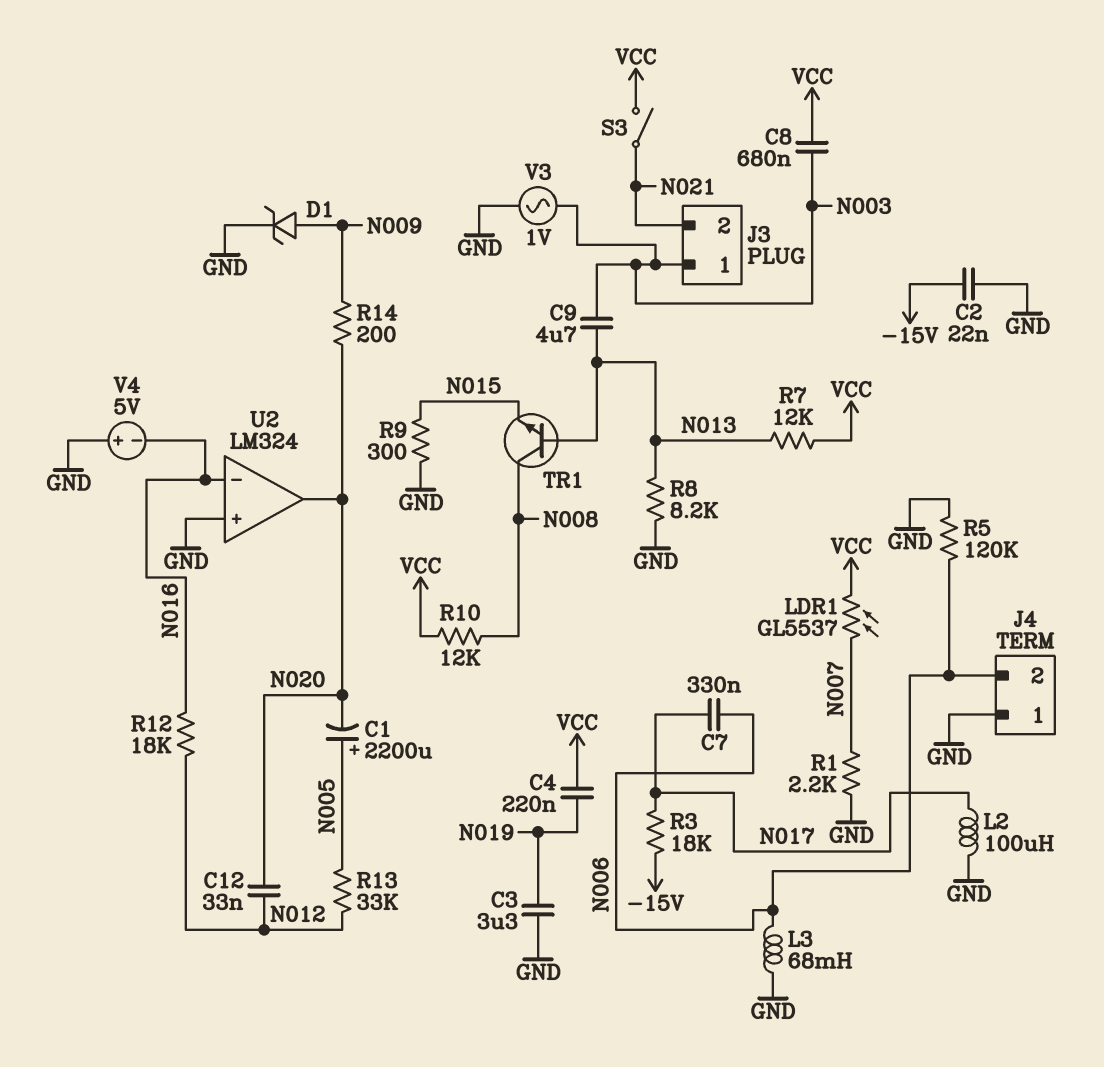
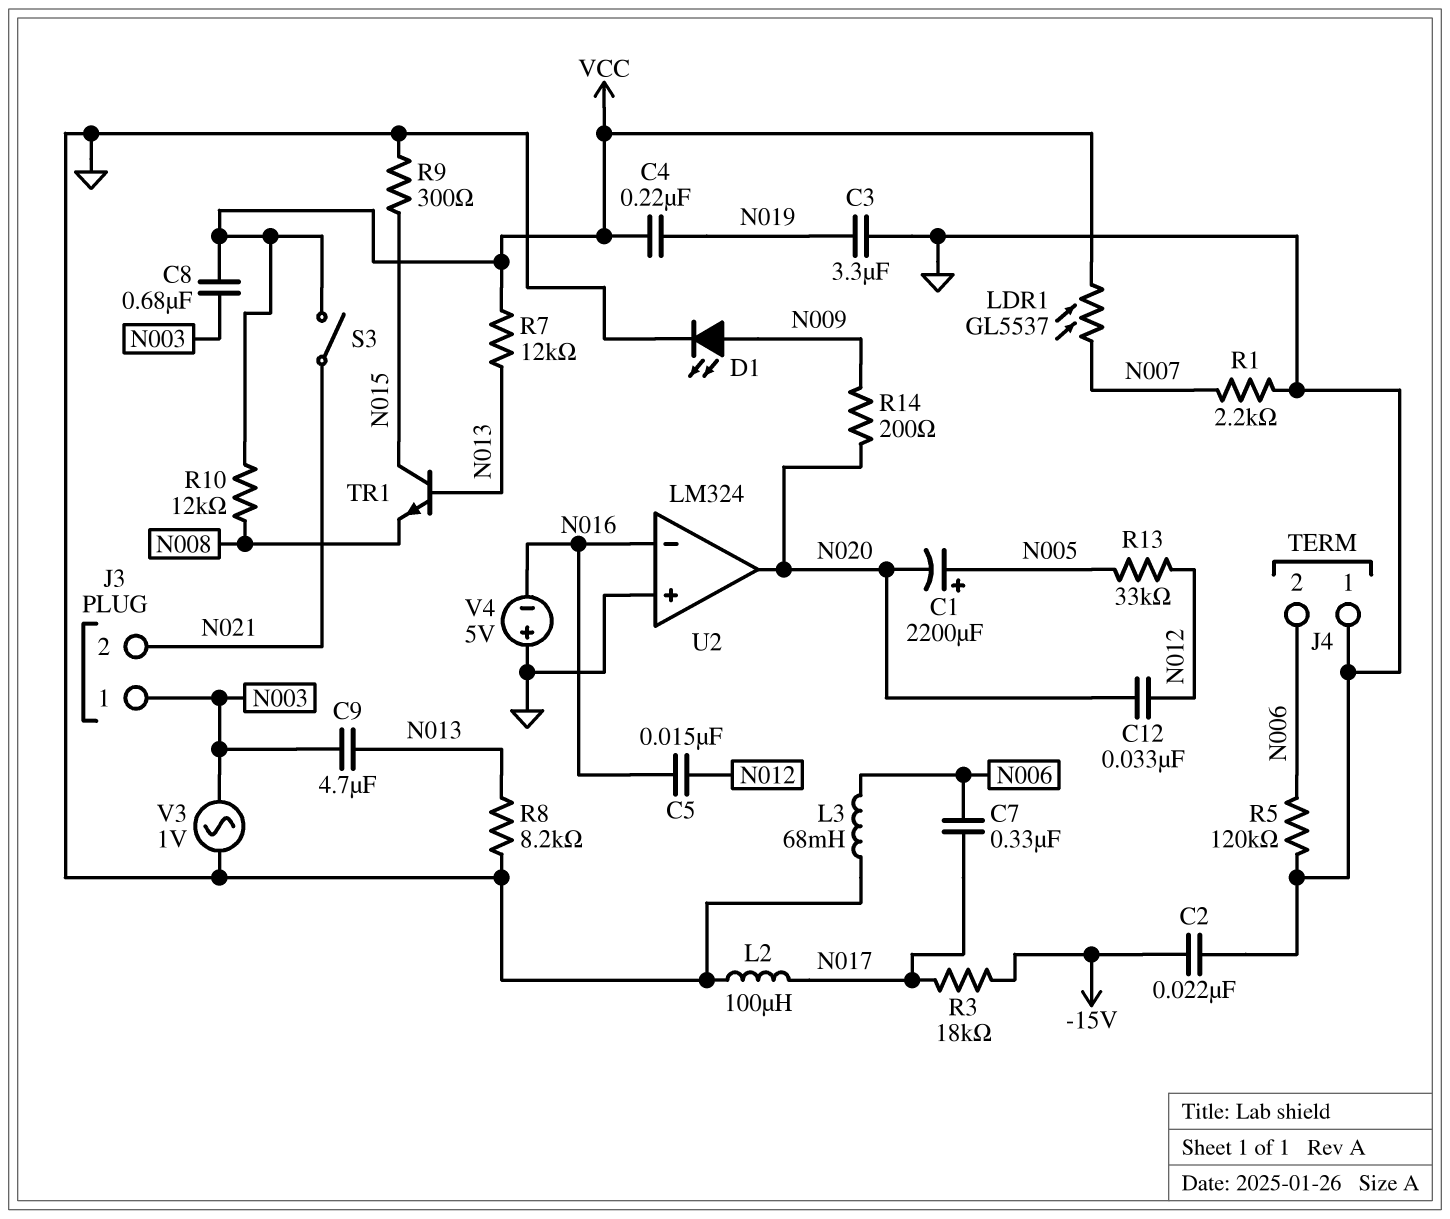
C5: none -> 15nF (N012, N016)
D1: zener (A N009, K GND) -> LED (A N009, K GND)
R12: 18k (N012, N016) -> none
TR1: NPN (B N013, C N008, E N015) -> NPN (B N013, C N015, E N008)

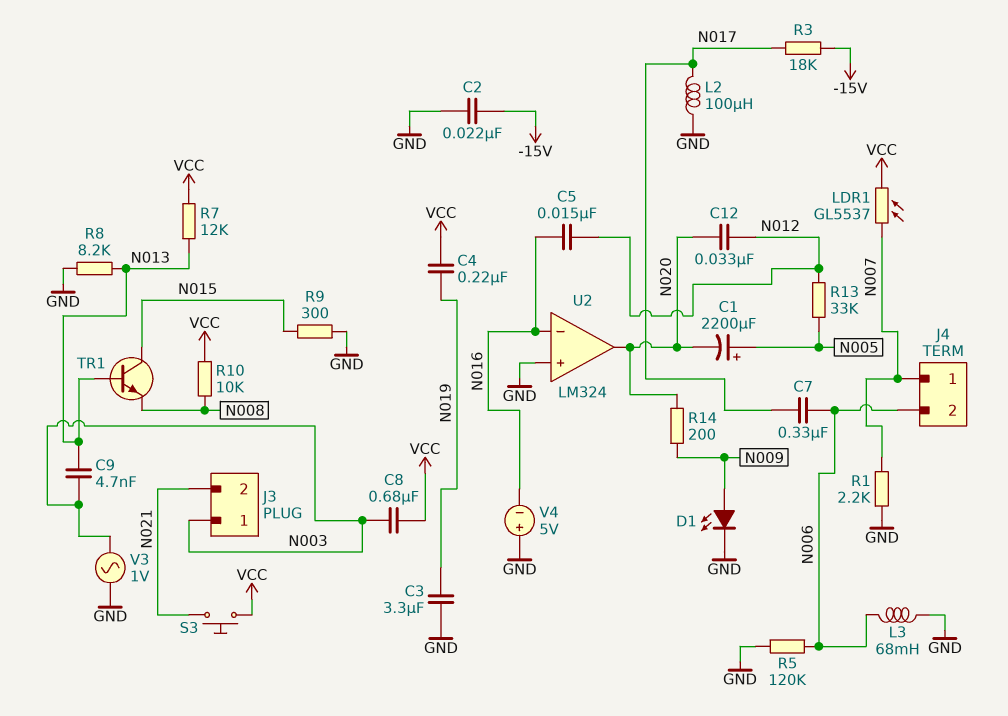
C9: 4.7uF (N003, N013) -> 4.7nF (N003, N013)
J4 pin 1: GND -> N007
R10: 12k (N008, VCC) -> 10k (N008, VCC)
S3: switch (N021, VCC) -> button (N021, VCC)

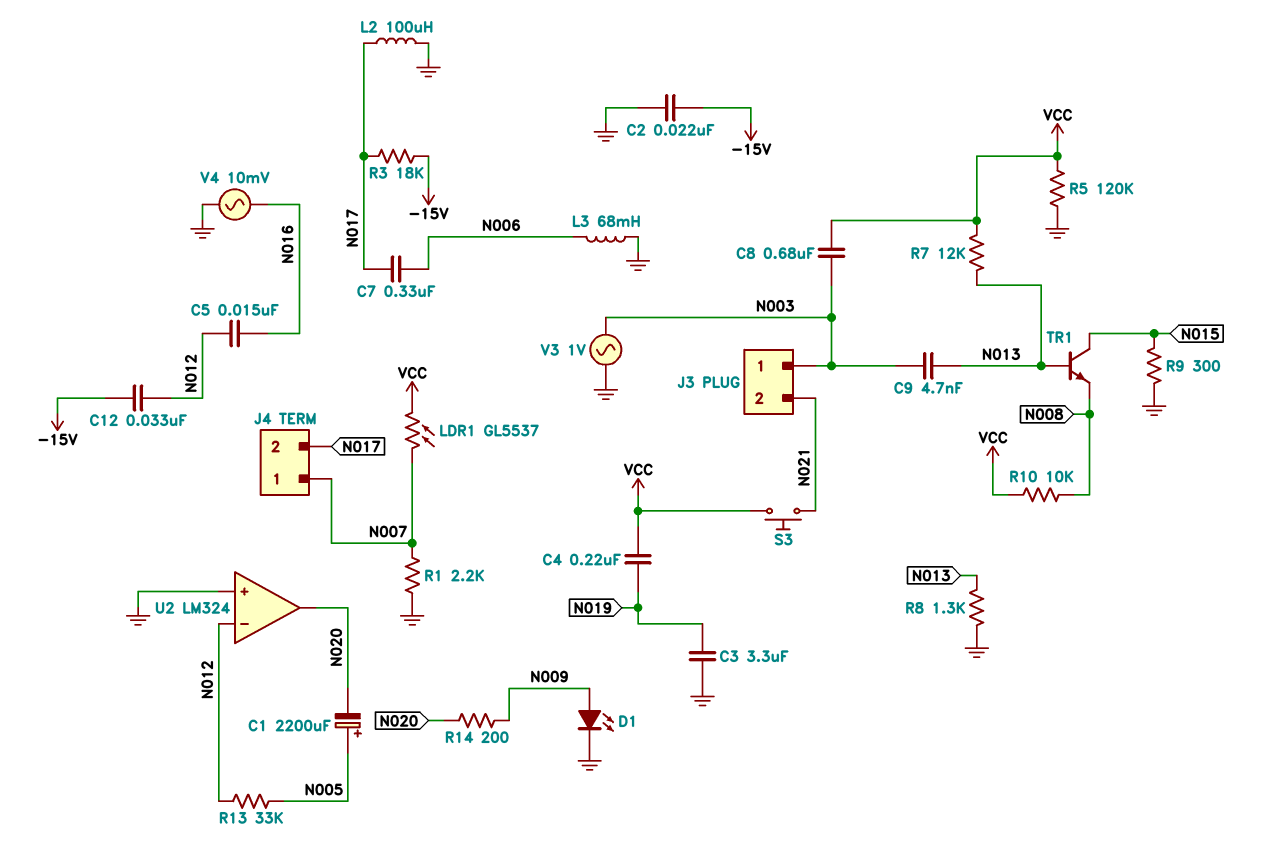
C12: 33nF (N012, N020) -> 33nF (-15V, N012)
J4 pin 2: N006 -> N017
R5: 120k (GND, N006) -> 120k (GND, VCC)
R8: 8.2k (GND, N013) -> 1.3k (GND, N013)
U2 pin in-: N016 -> N012
V4: 5V (plus GND, minus N016) -> AC 10mV (GND, N016)

